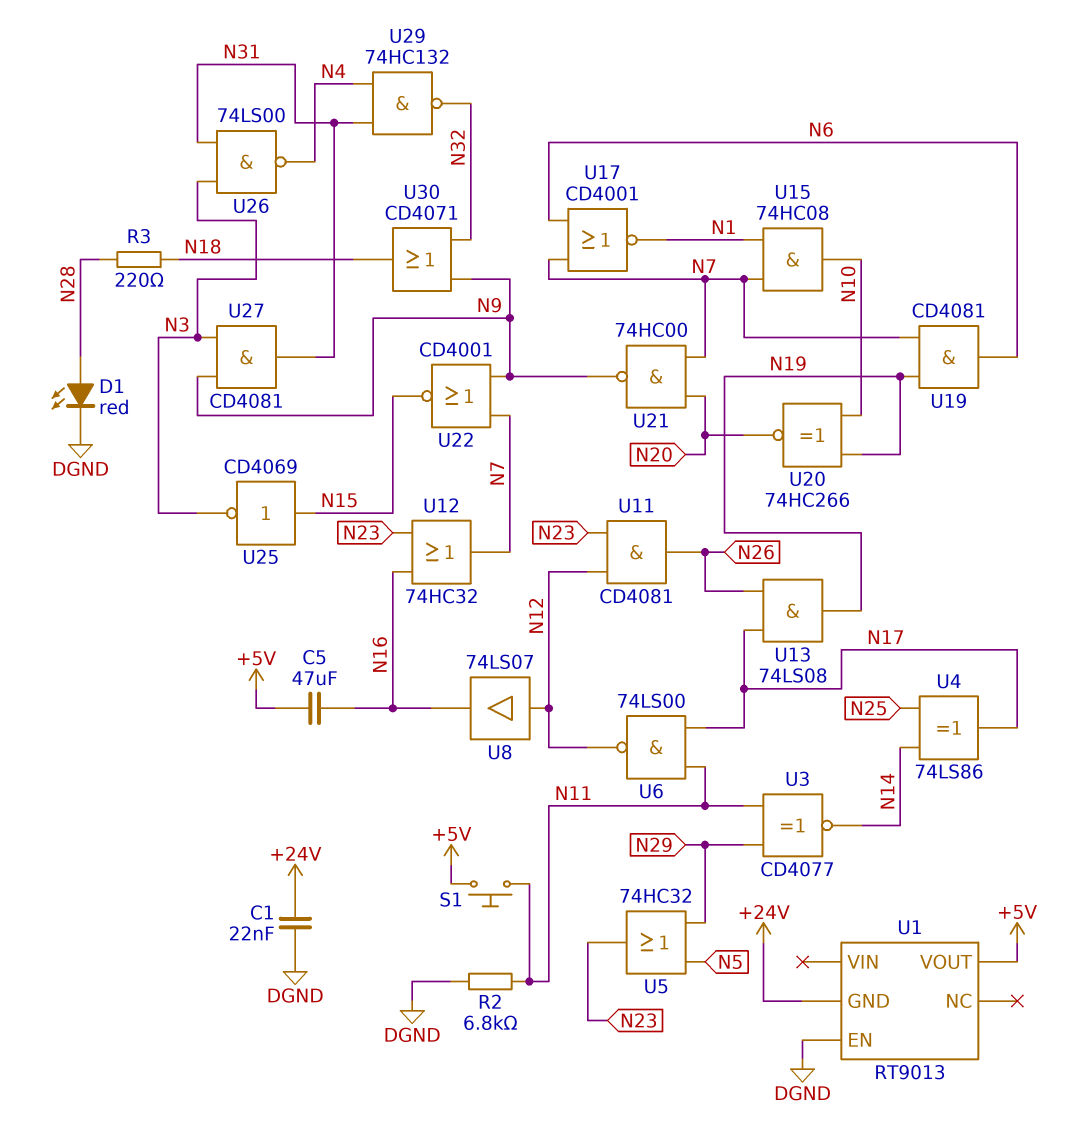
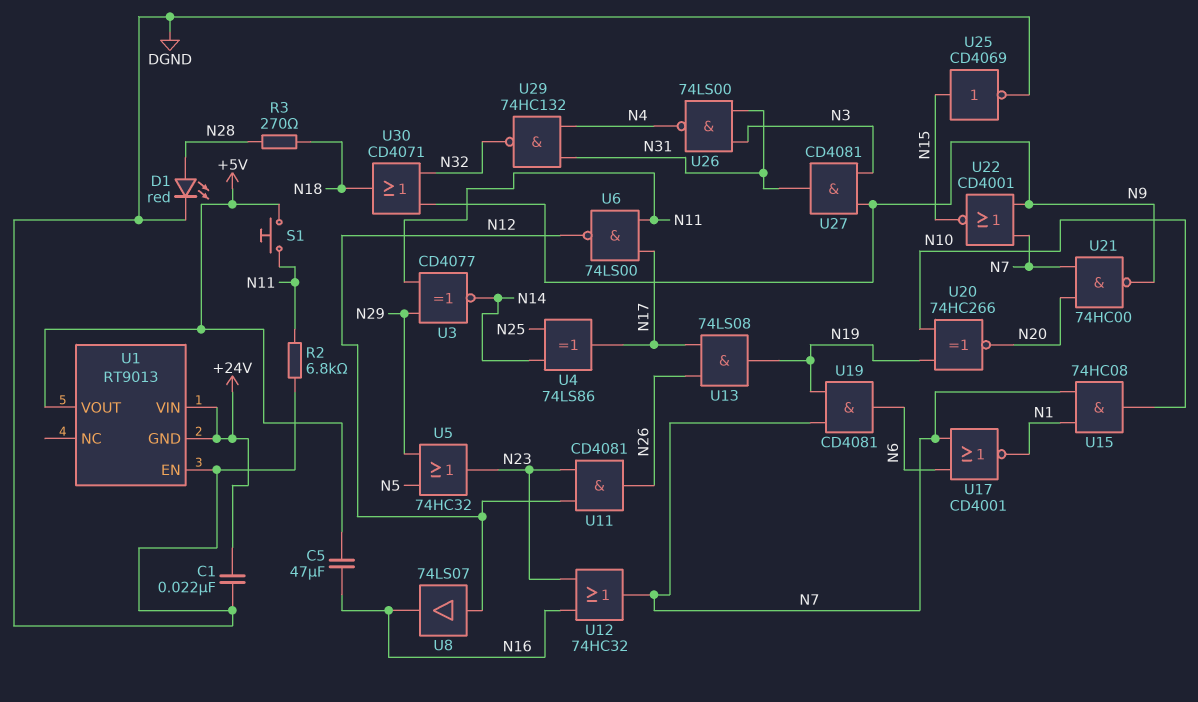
R3: 220 (N18, N28) -> 270 (N18, N28)
U1 pin VIN: none -> +24V
U25: NOT CD4069 (in N15, out N3) -> NOT CD4069 (in N15, out DGND)

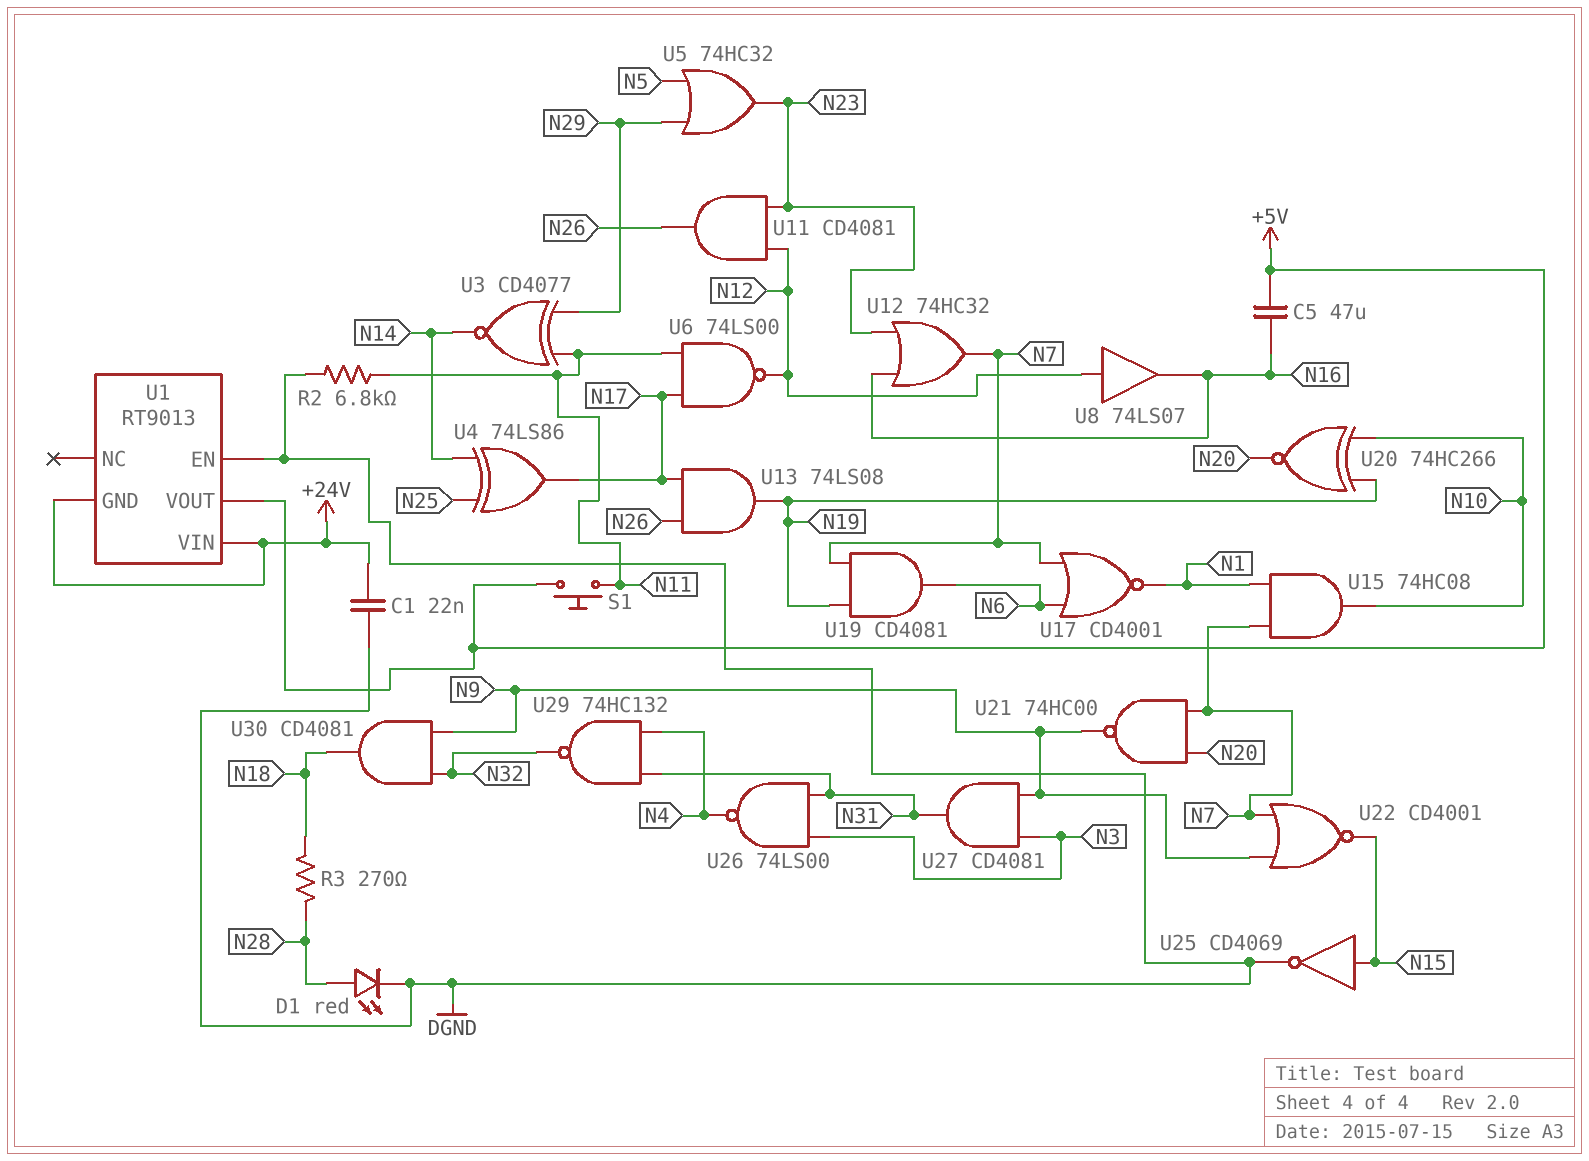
U30: OR CD4071 (in N9, in N32, out N18) -> AND CD4081 (in N9, in N32, out N18)

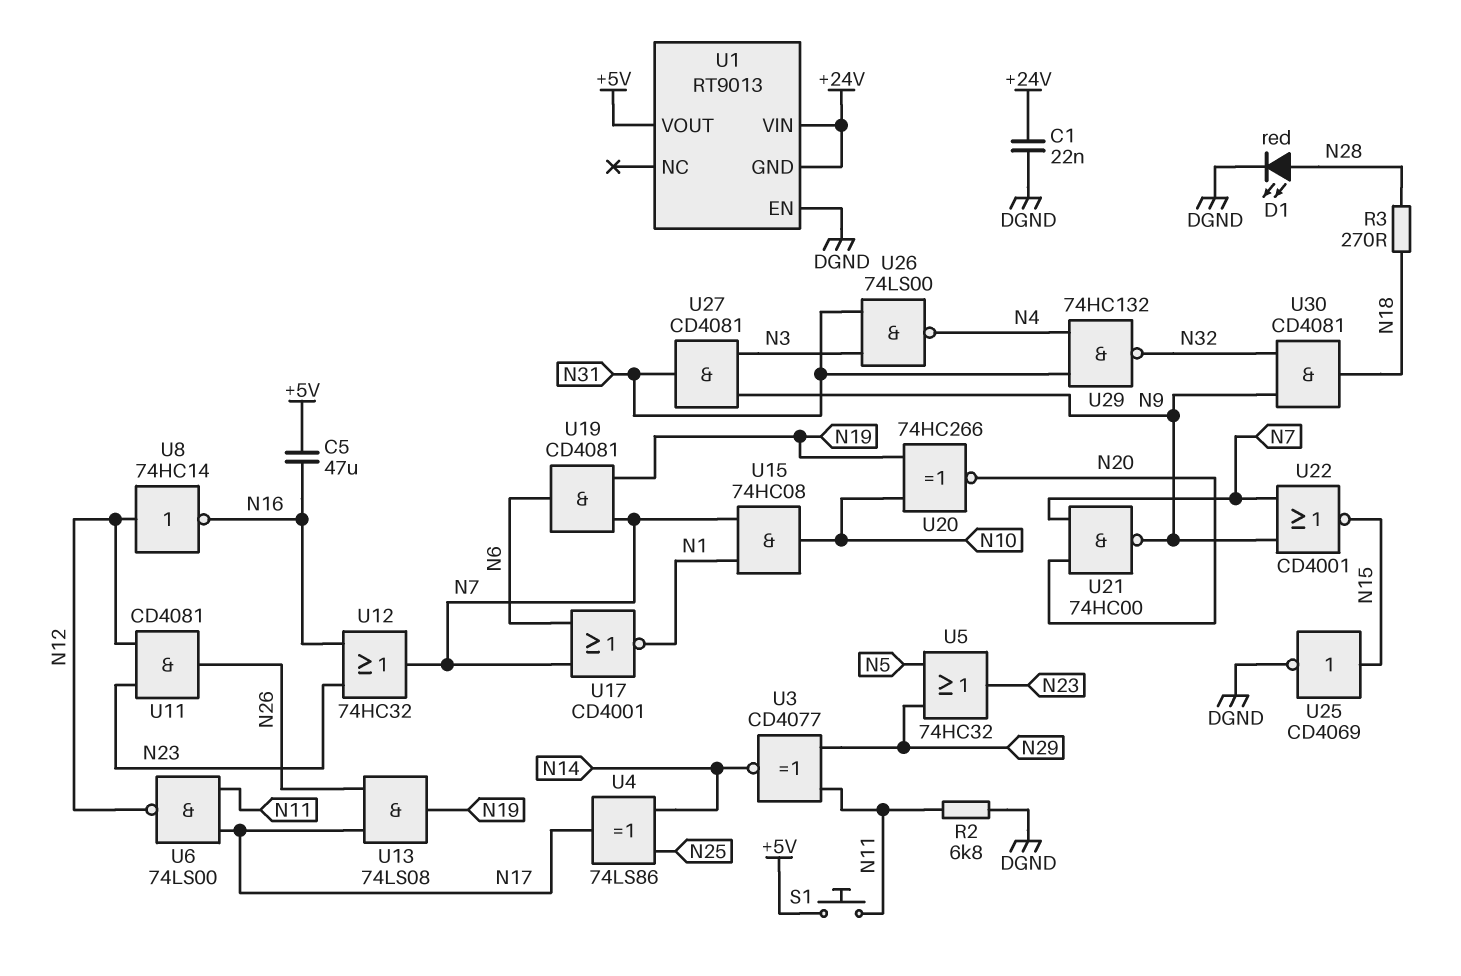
U8: buffer 74LS07 (in N12, out N16) -> NOT 74HC14 (in N12, out N16)

